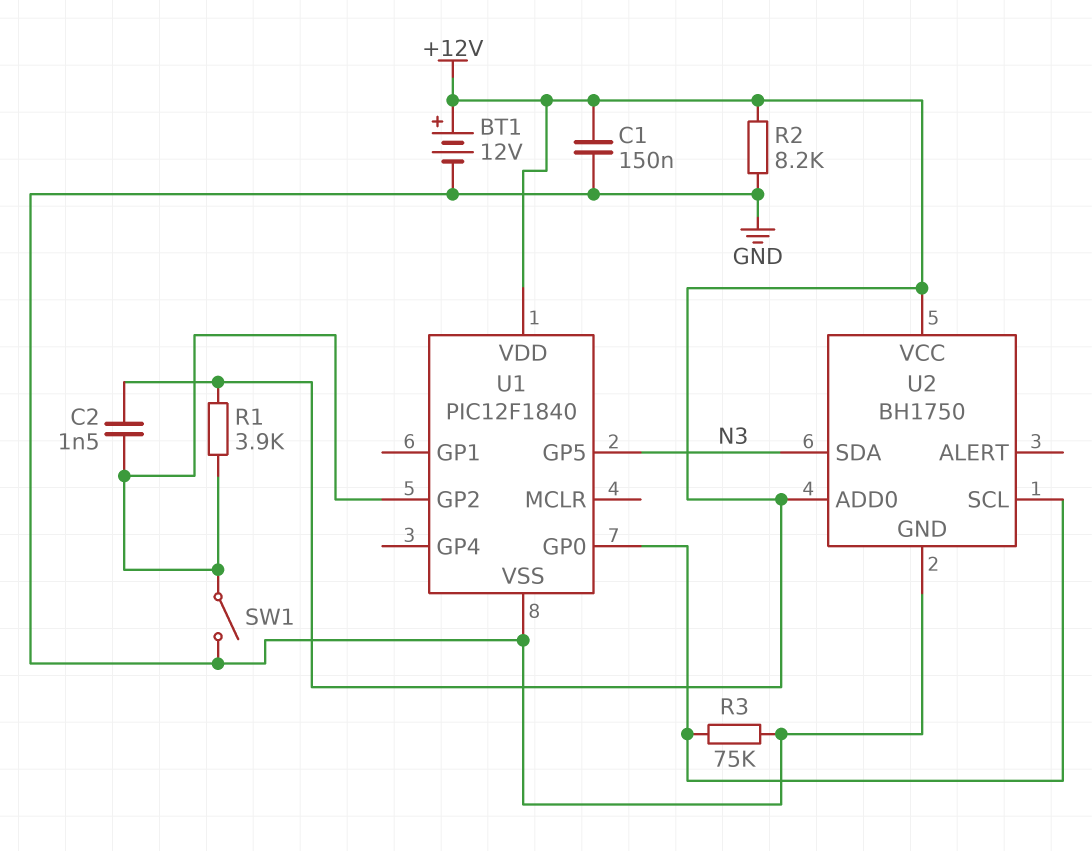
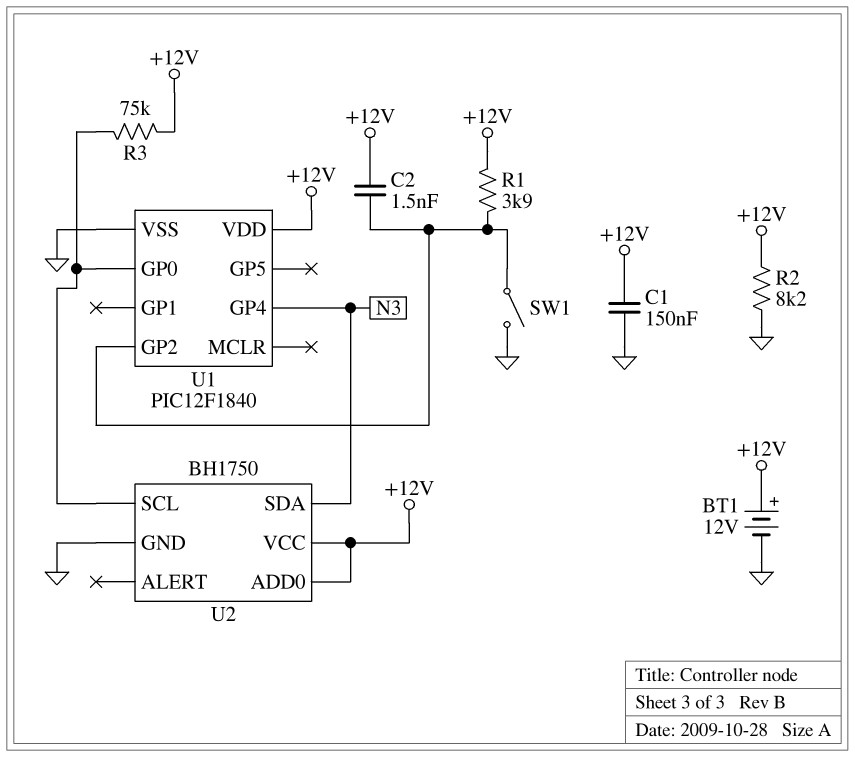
R3: 75k (GND, U1/GP0) -> 75k (+12V, U1/GP0)
U1 pin GP4: none -> N3
U1 pin GP5: N3 -> none

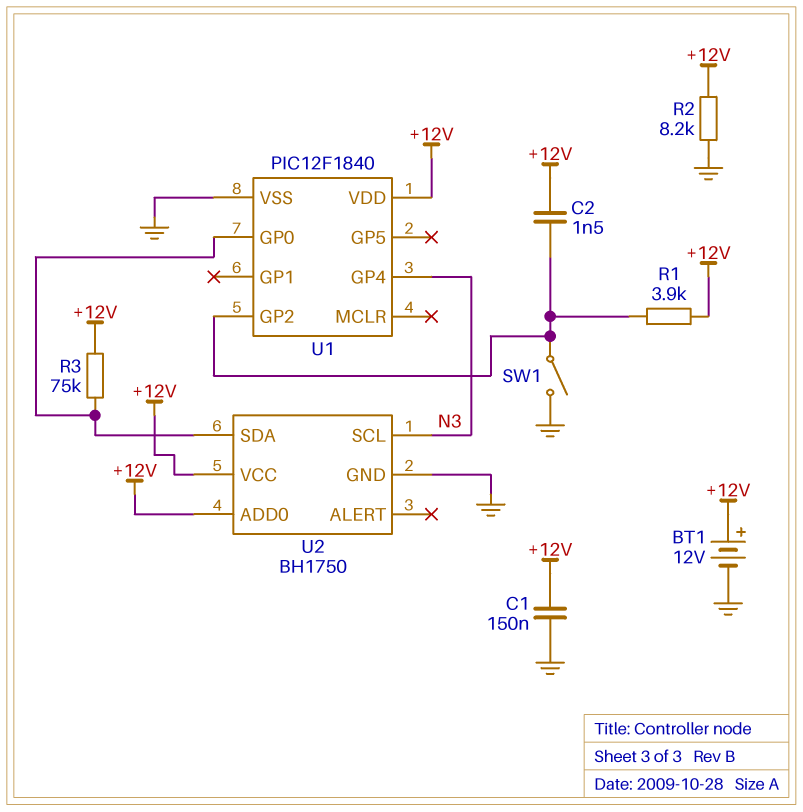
U2 pin SCL: U1/GP0 -> N3
U2 pin SDA: N3 -> U1/GP0

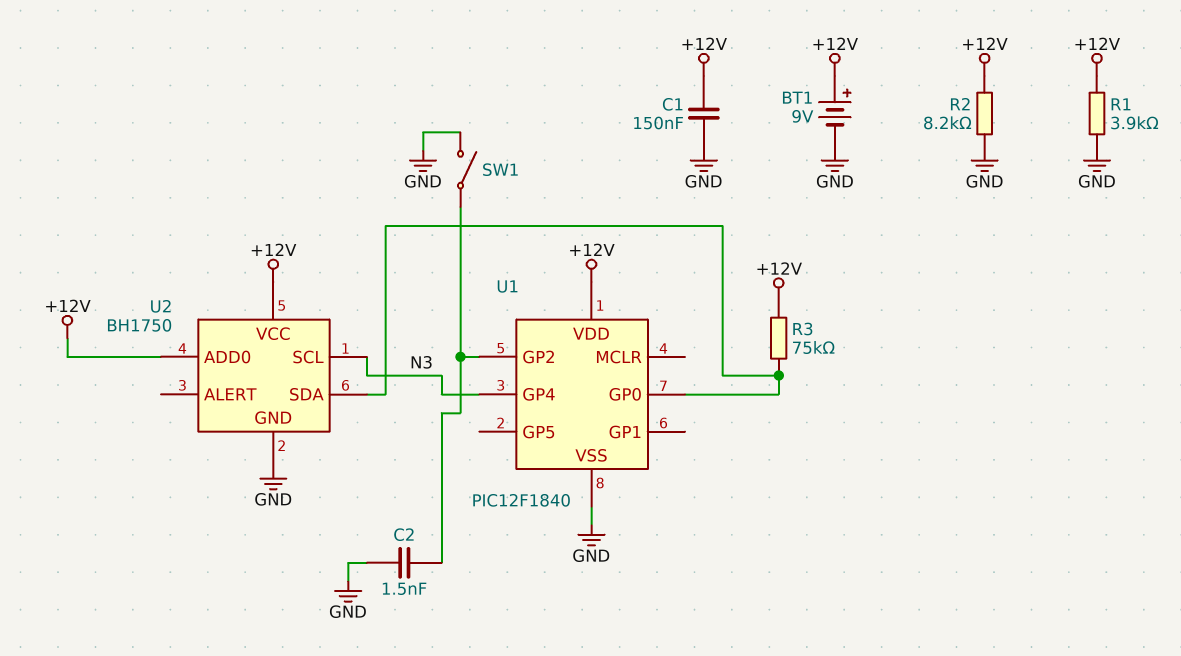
BT1: 12V (plus +12V, minus GND) -> 9V (plus +12V, minus GND)
C2: 1.5nF (+12V, U1/GP2) -> 1.5nF (GND, U1/GP2)
R1: 3.9k (+12V, U1/GP2) -> 3.9k (+12V, GND)

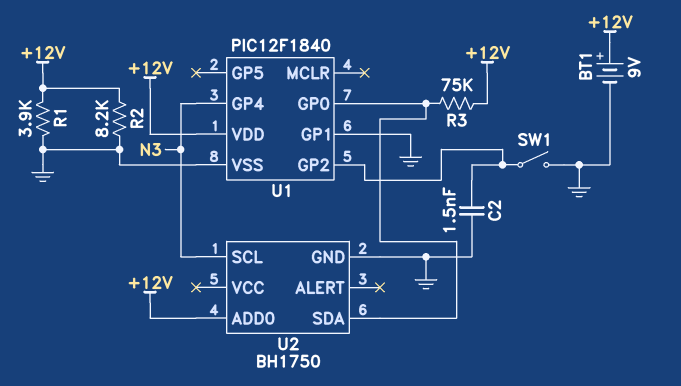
C1: 150nF (+12V, GND) -> none
U1 pin GP1: none -> GND
U2 pin VCC: +12V -> none

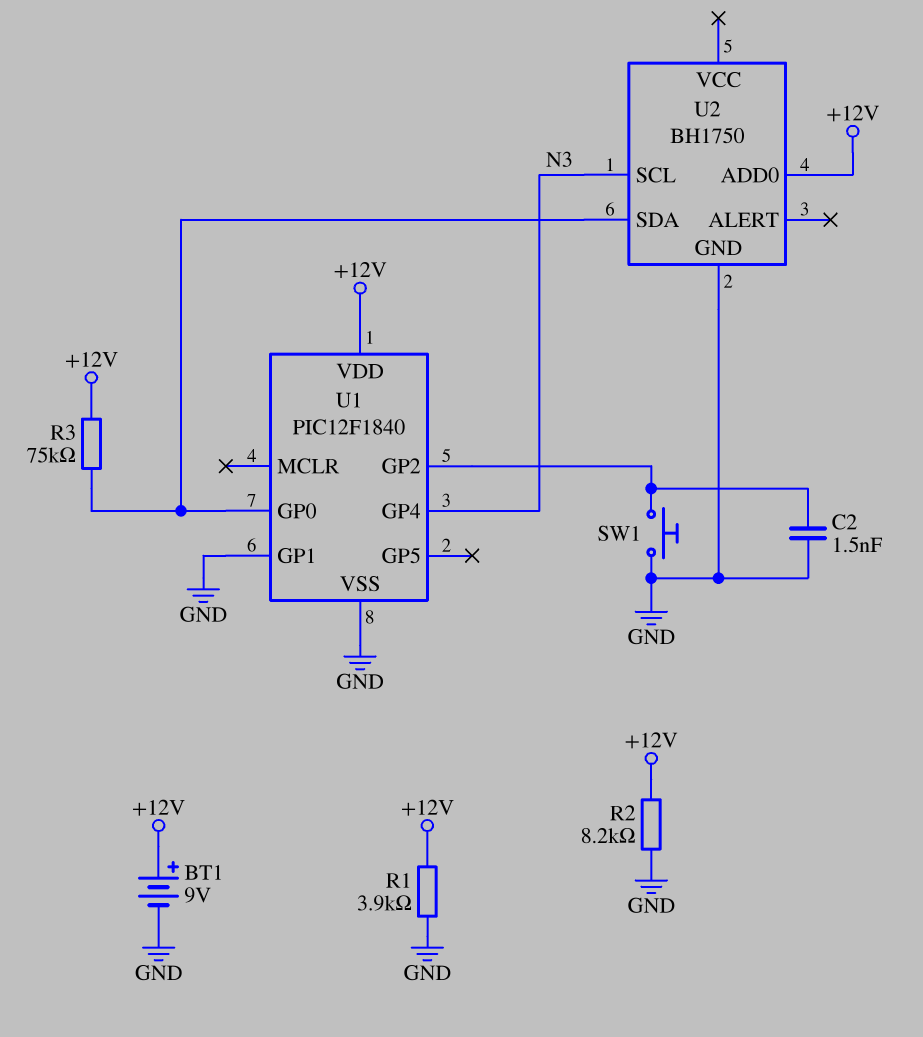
SW1: switch (GND, U1/GP2) -> button (GND, U1/GP2)

